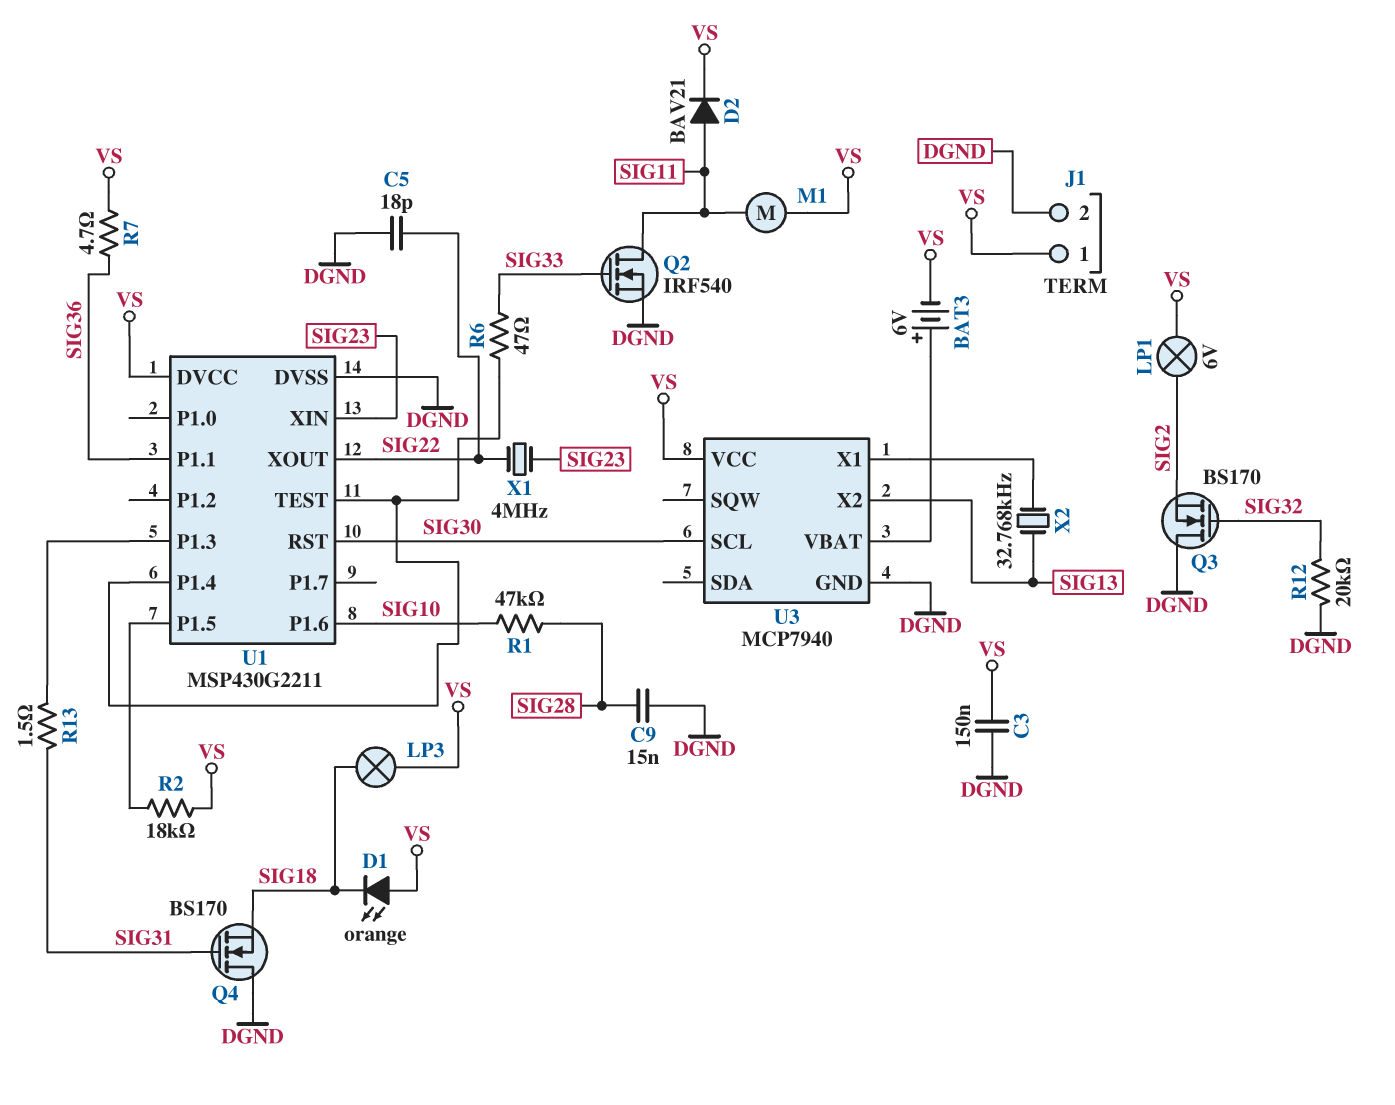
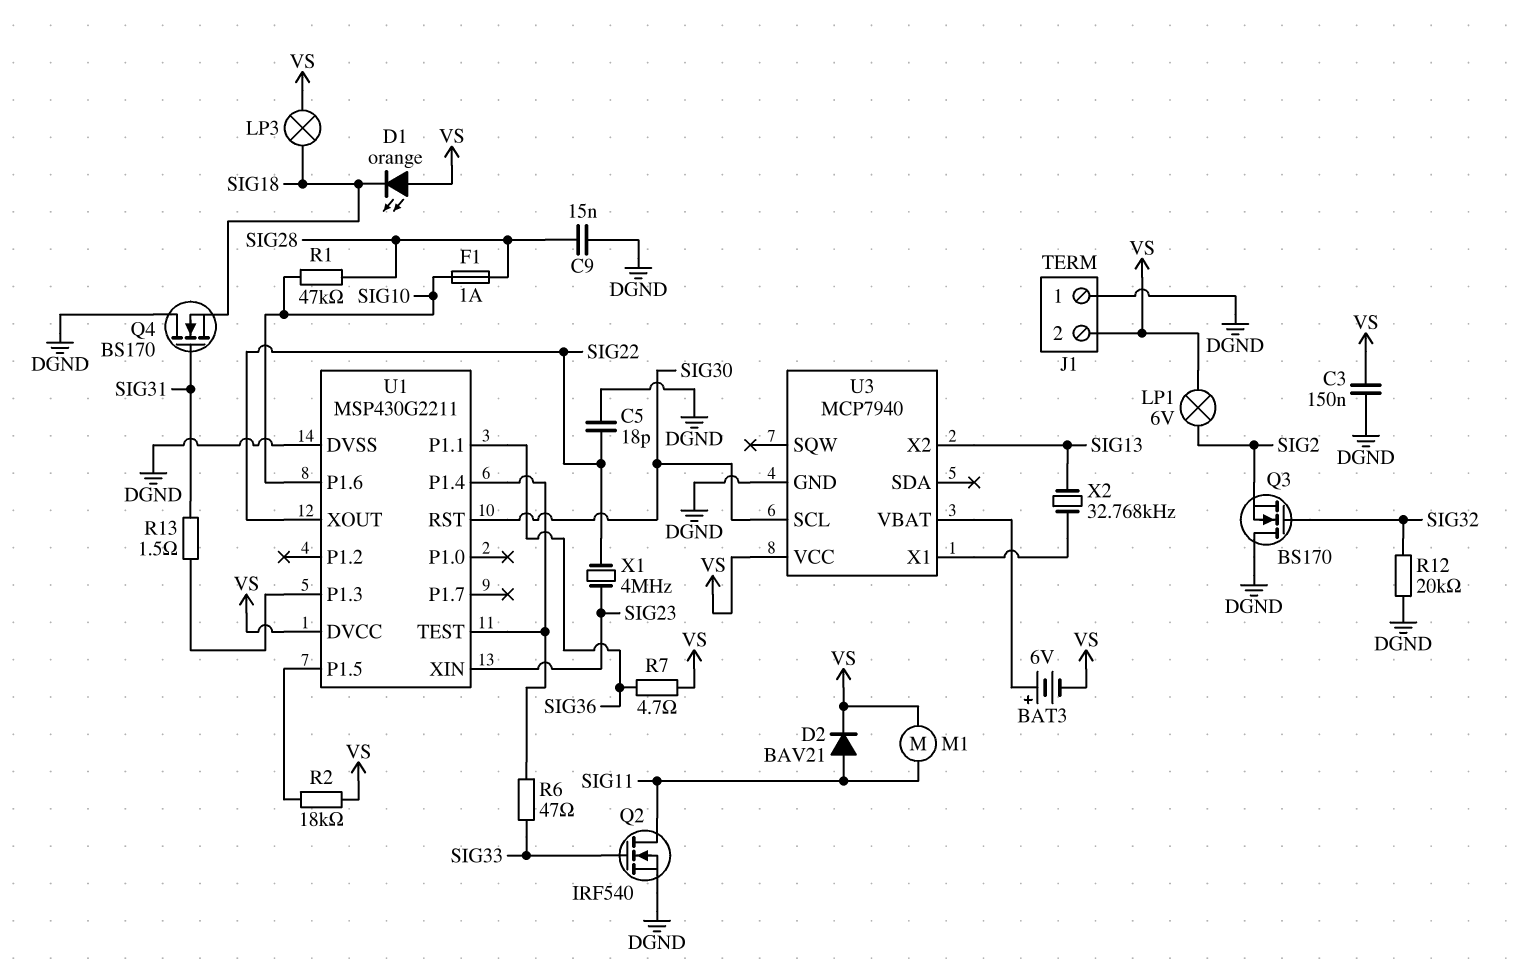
F1: none -> 1A (SIG10, SIG28)
J1 pin 1: VS -> DGND
J1 pin 2: DGND -> VS

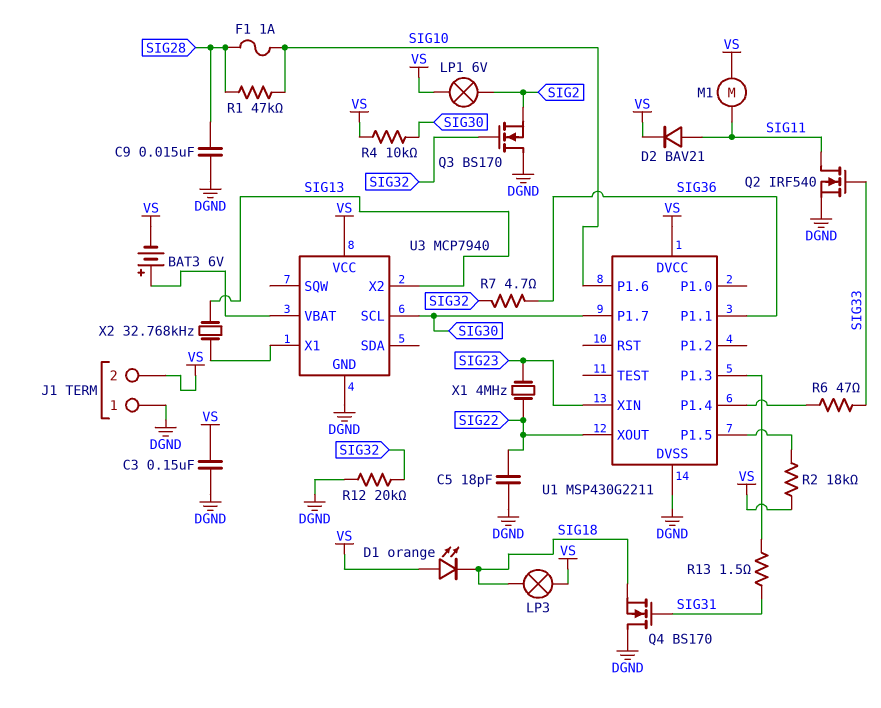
R4: none -> 10k (SIG30, VS)
R7: 4.7 (SIG36, VS) -> 4.7 (SIG32, SIG36)
U1 pin P1.7: none -> SIG30
U1 pin RST: SIG30 -> none
U1 pin TEST: U1/P1.4 -> none

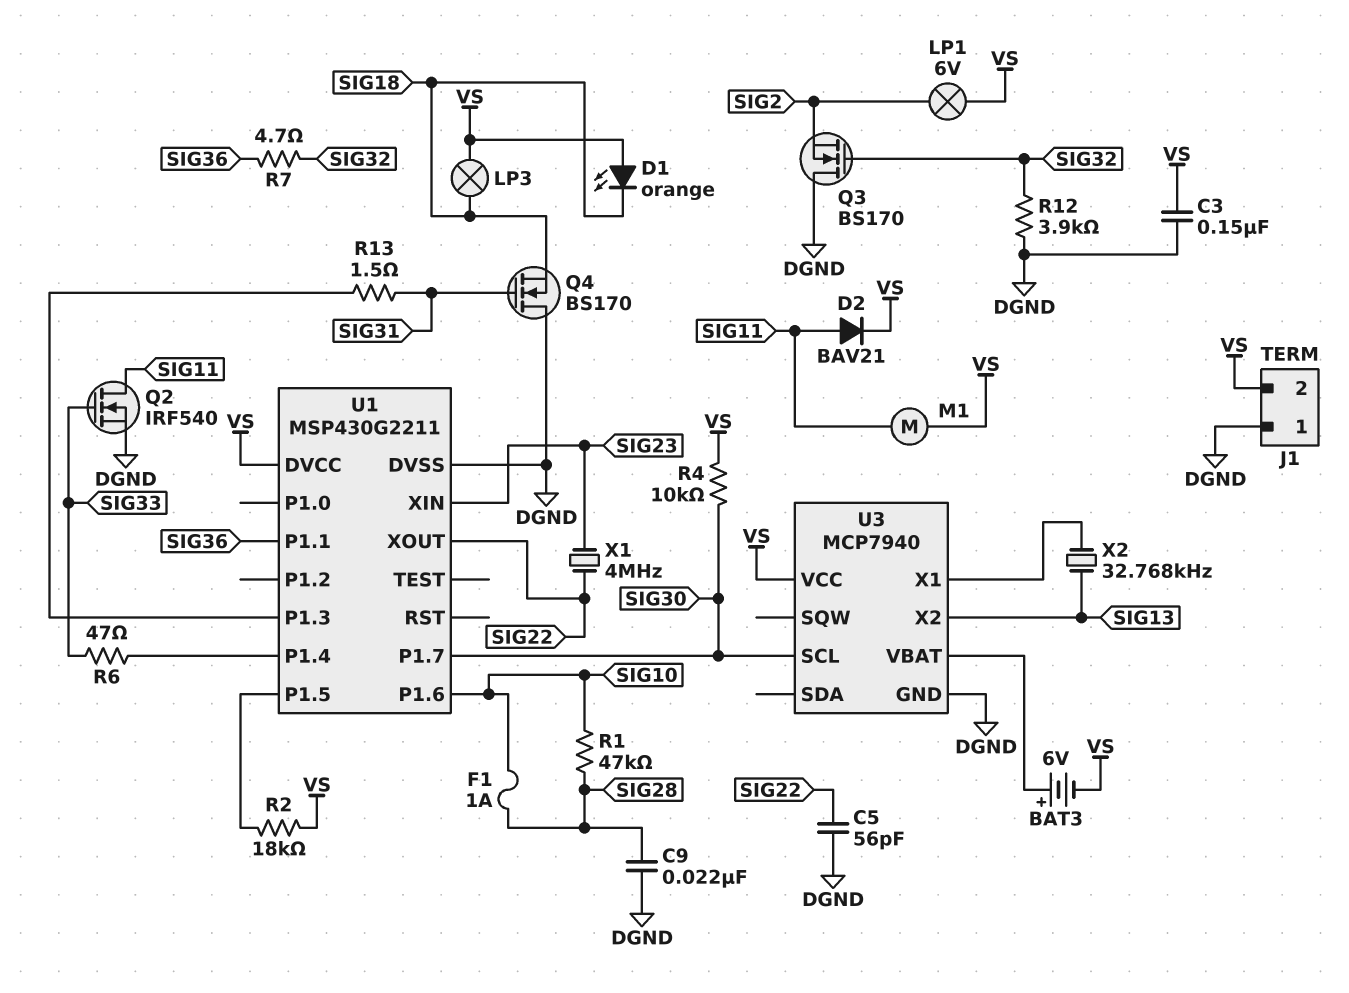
C5: 18pF (DGND, SIG22) -> 56pF (DGND, SIG22)
C9: 15nF (DGND, SIG28) -> 22nF (DGND, SIG28)
R12: 20k (DGND, SIG32) -> 3.9k (DGND, SIG32)

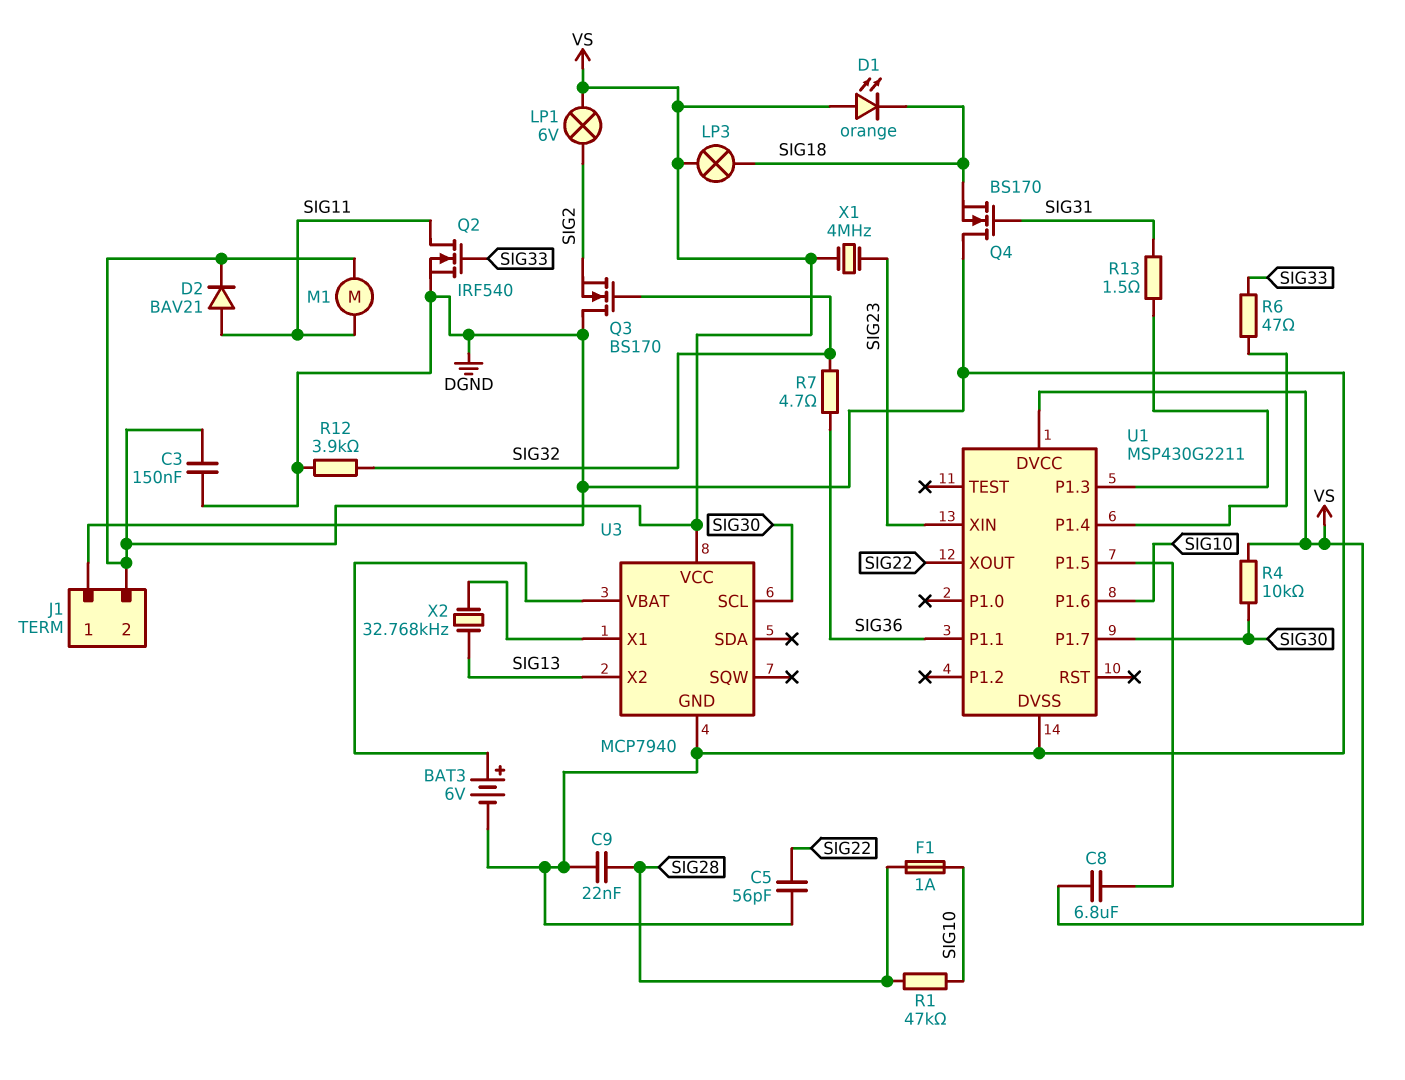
BAT3: 6V (plus U3/VBAT, minus VS) -> 6V (plus U3/VBAT, minus DGND)
C8: none -> 6.8uF (U1/P1.5, VS)
R2: 18k (U1/P1.5, VS) -> none
X1: 4MHz (SIG22, SIG23) -> 4MHz (SIG23, VS)

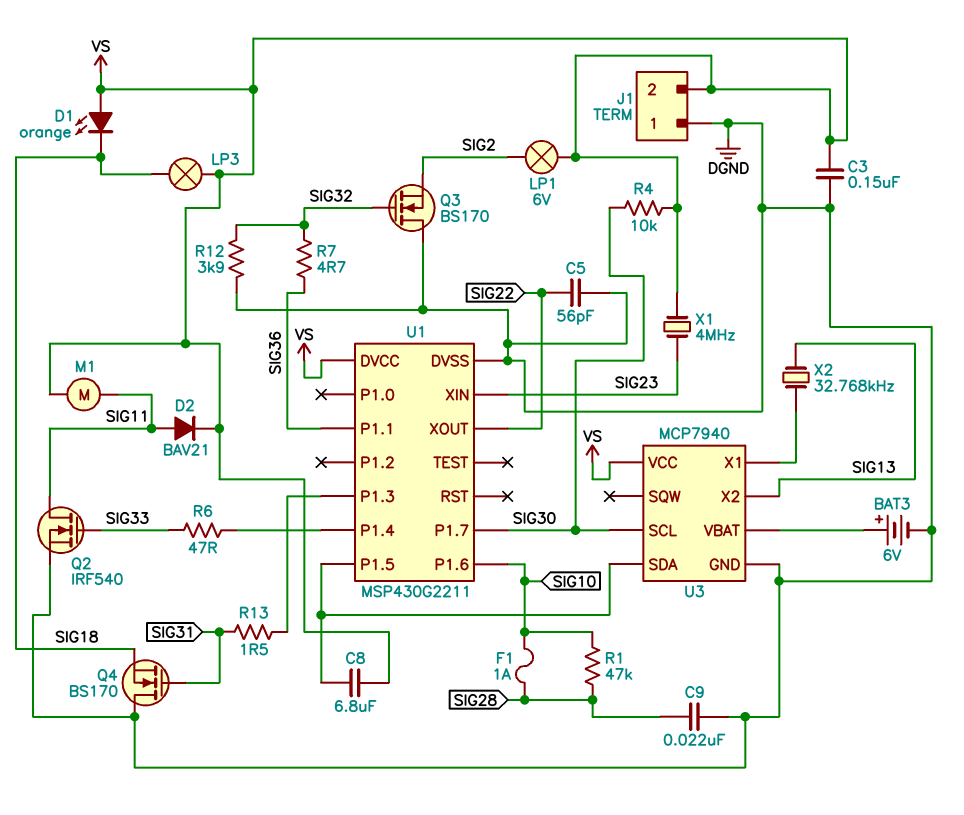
U3 pin SDA: none -> U1/P1.5

